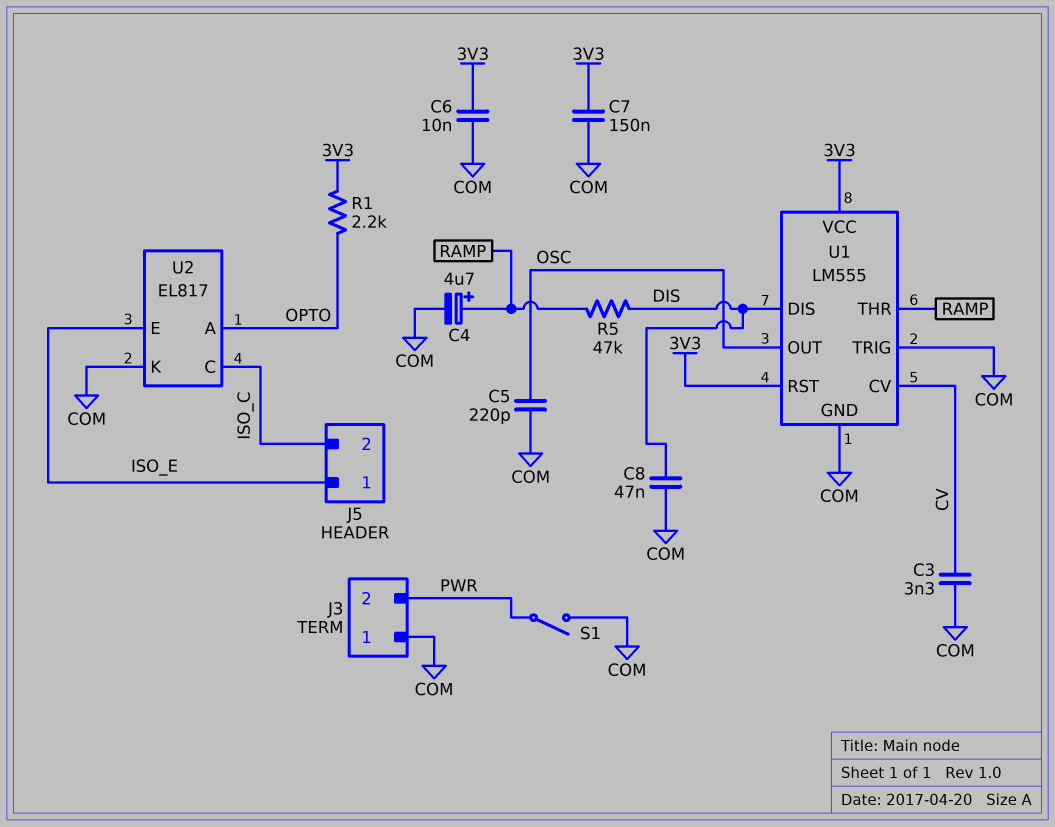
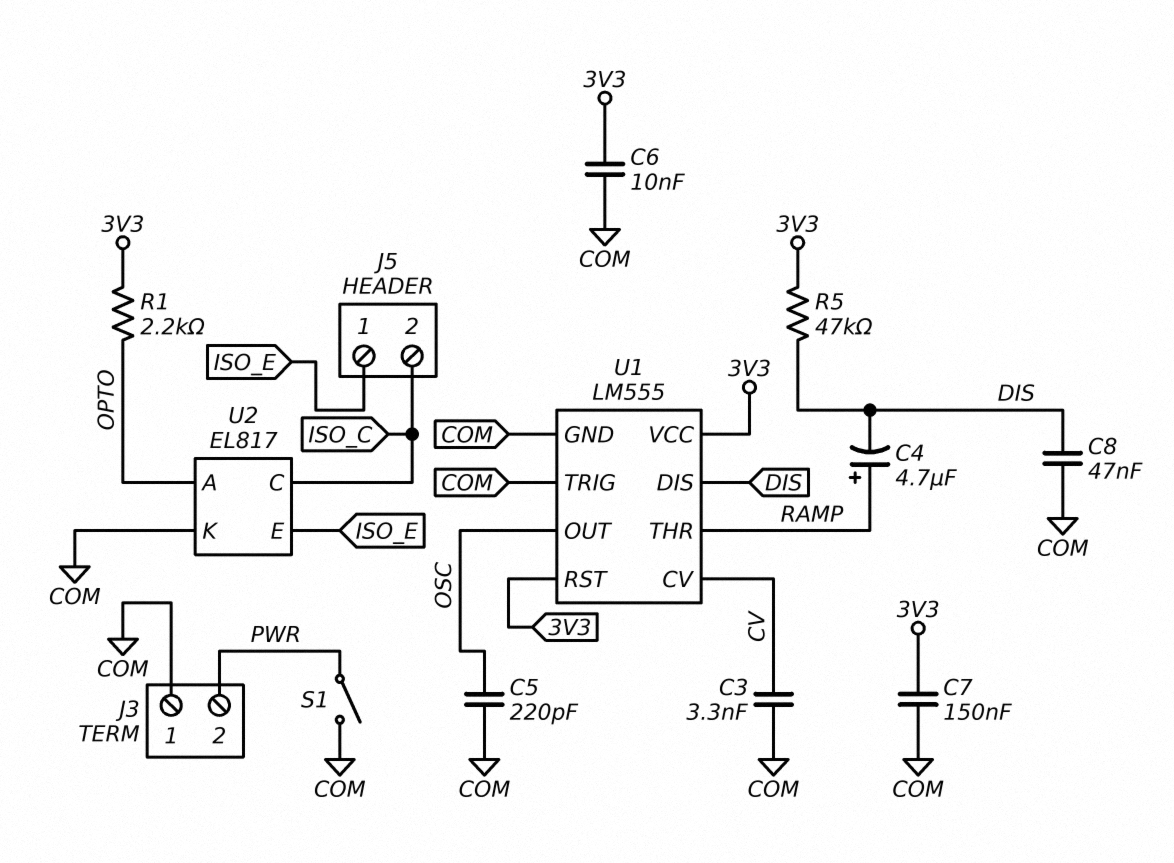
C4: 4.7uF (plus RAMP, minus COM) -> 4.7uF (plus RAMP, minus DIS)
R5: 47k (DIS, RAMP) -> 47k (3V3, DIS)

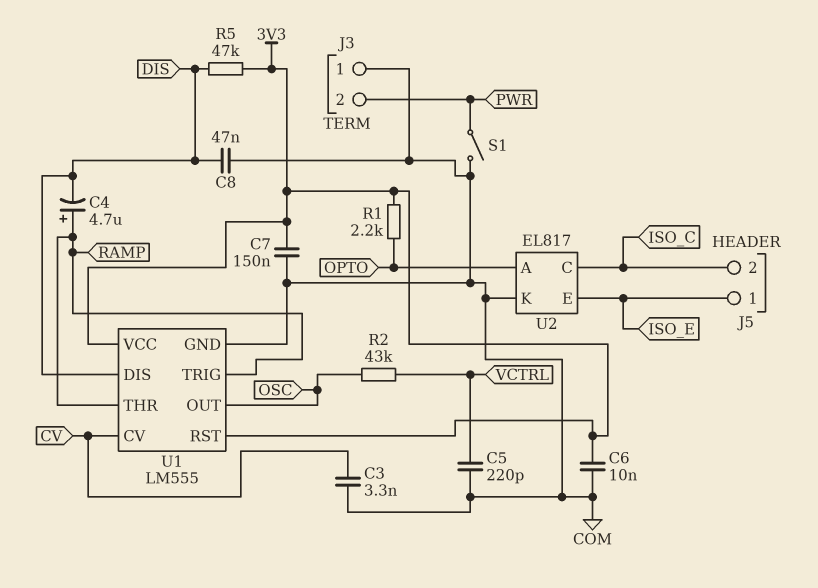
C5: 220pF (COM, OSC) -> 220pF (COM, VCTRL)
R2: none -> 43k (OSC, VCTRL)
U1 pin TRIG: COM -> RAMP

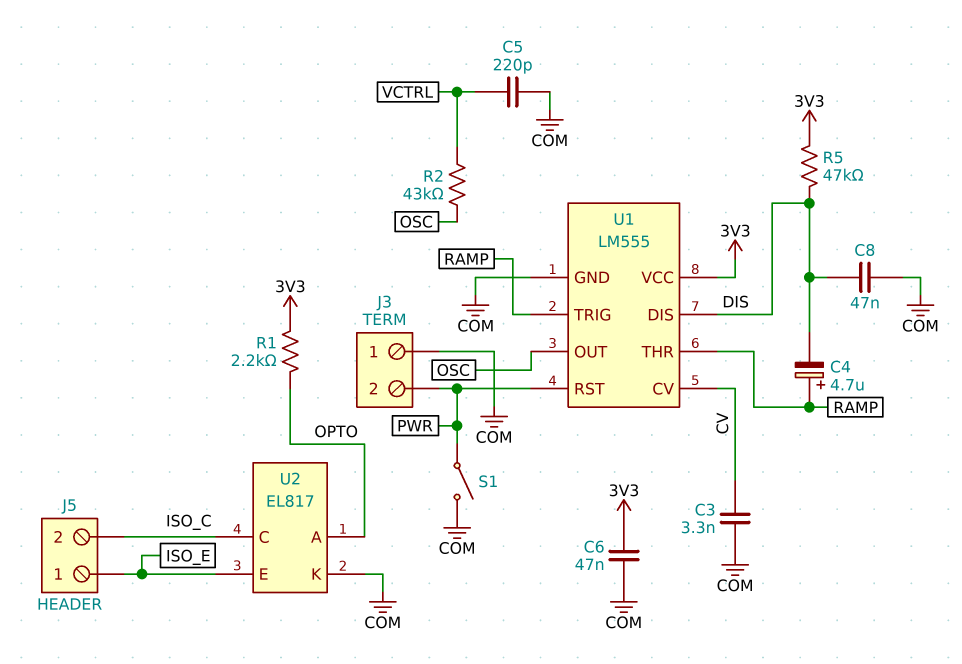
C6: 10nF (3V3, COM) -> 47nF (3V3, COM)
C7: 150nF (3V3, COM) -> none
U1 pin RST: 3V3 -> PWR

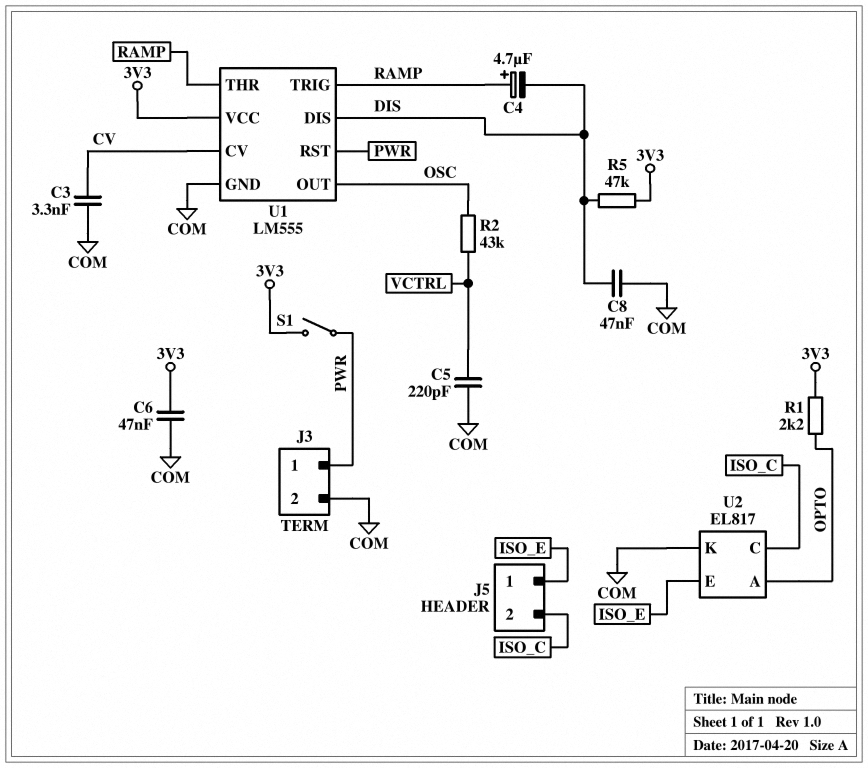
J3 pin 1: COM -> PWR
J3 pin 2: PWR -> COM
S1: switch (COM, PWR) -> switch (3V3, PWR)

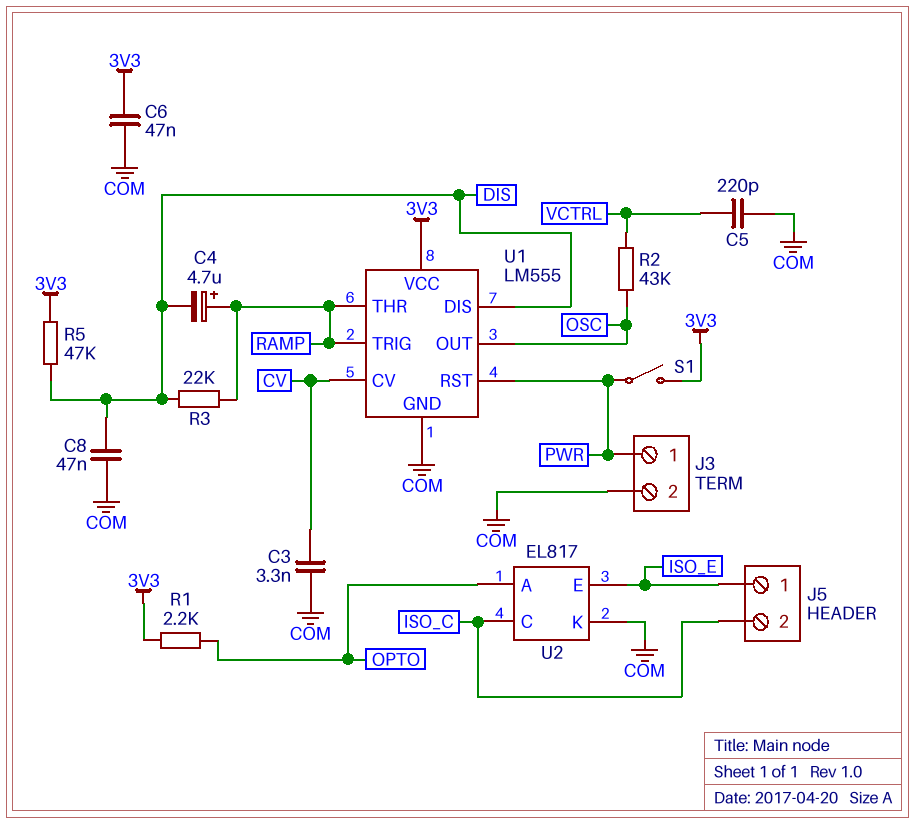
R3: none -> 22k (DIS, RAMP)

